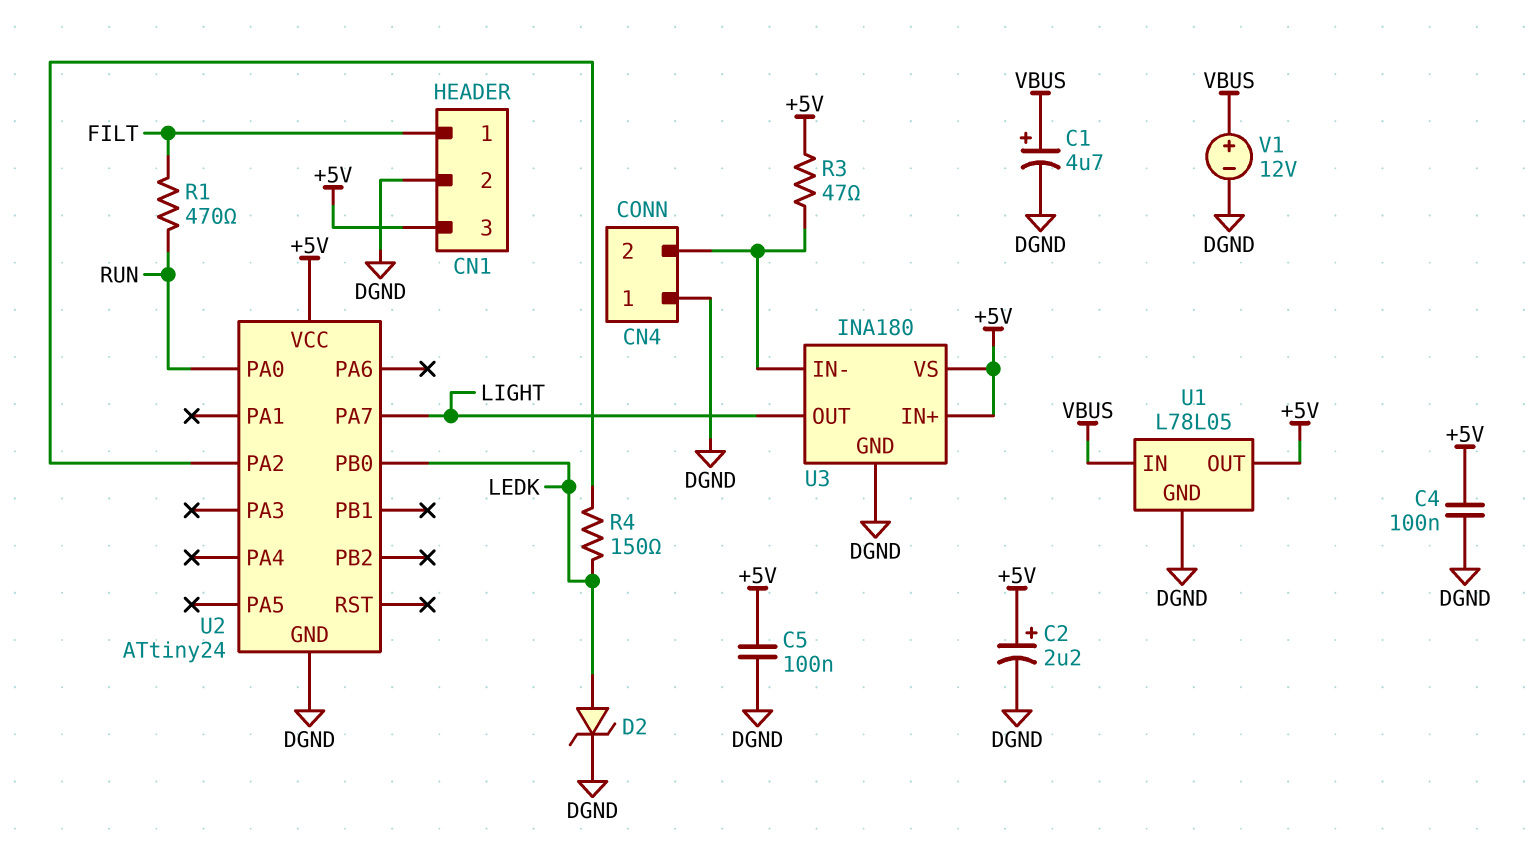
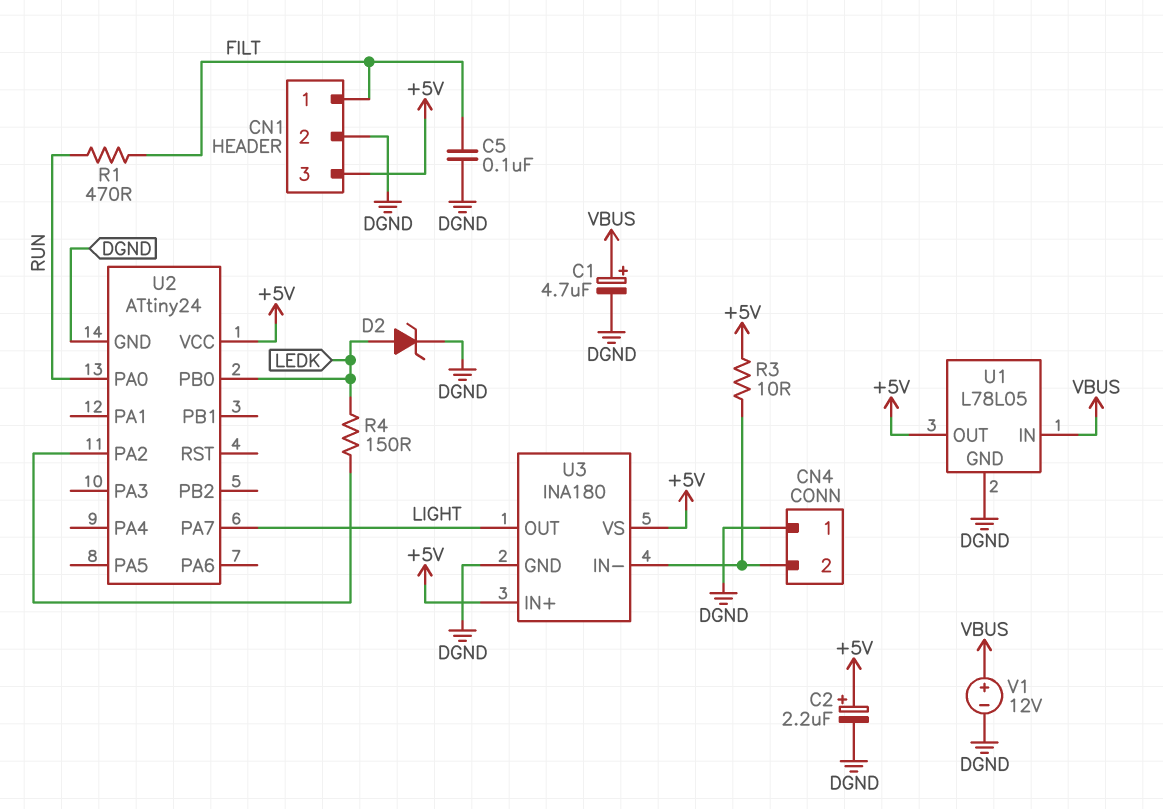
C4: 100nF (+5V, DGND) -> none
C5: 100nF (+5V, DGND) -> 100nF (DGND, FILT)
R3: 47 (+5V, CN4/2) -> 10 (+5V, CN4/2)

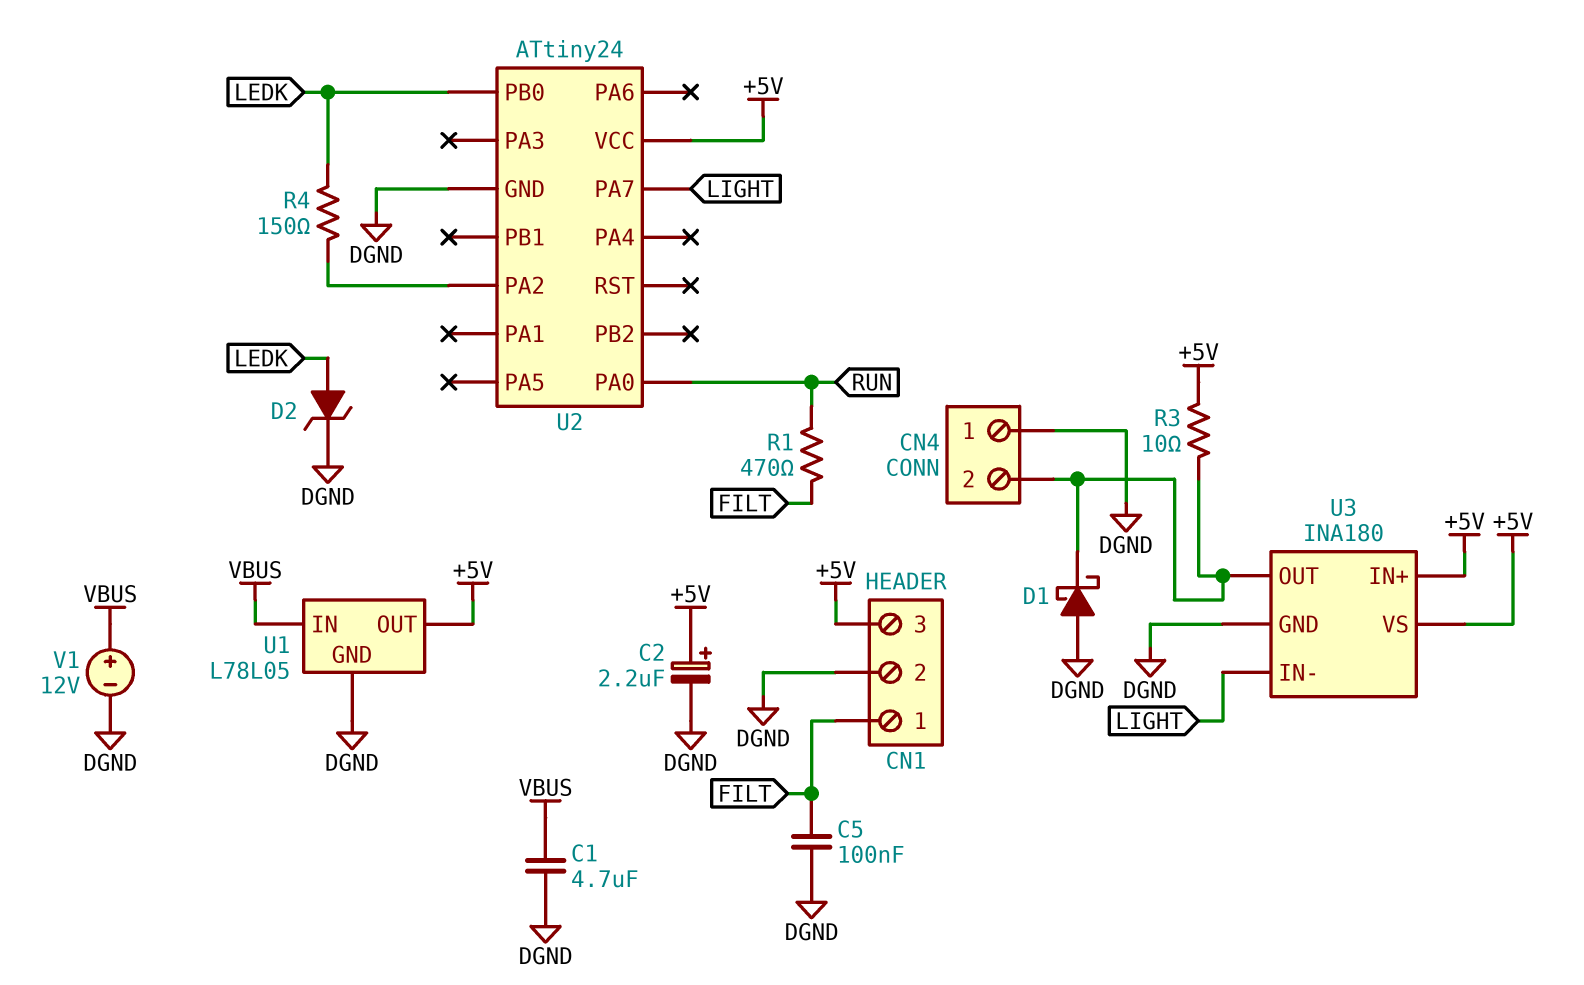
C1: 4.7uF (plus VBUS, minus DGND) -> 4.7uF (DGND, VBUS)
D1: none -> schottky (A DGND, K CN4/2)
U3 pin IN-: CN4/2 -> LIGHT
U3 pin OUT: LIGHT -> CN4/2

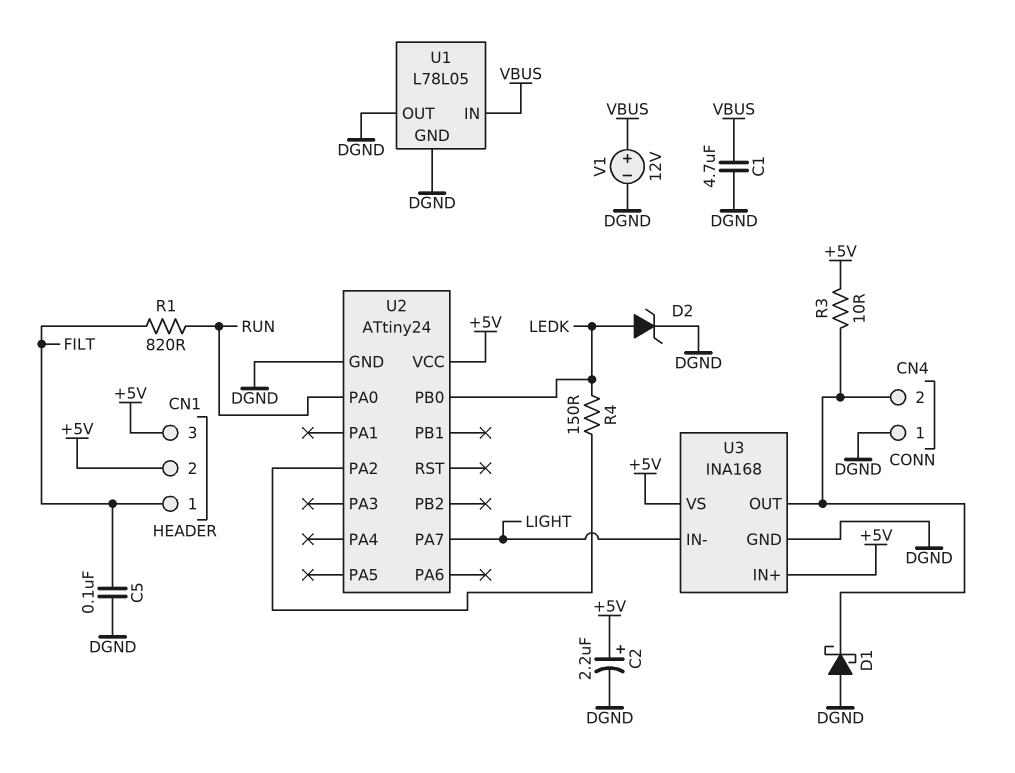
CN1 pin 2: DGND -> +5V
R1: 470 (FILT, RUN) -> 820 (FILT, RUN)
U1 pin OUT: +5V -> DGND
U3: INA180 -> INA168

